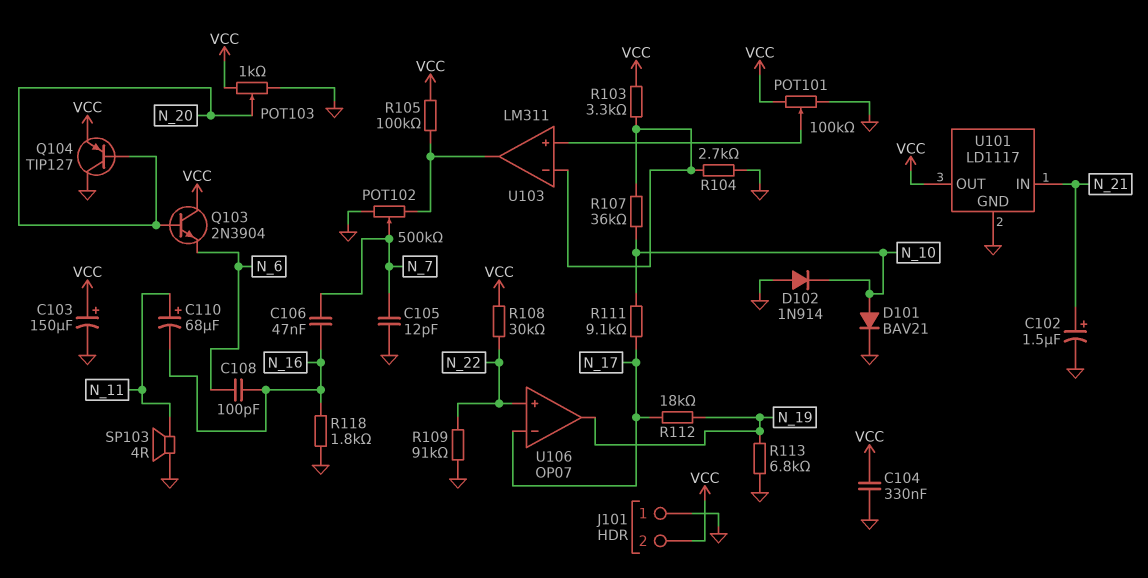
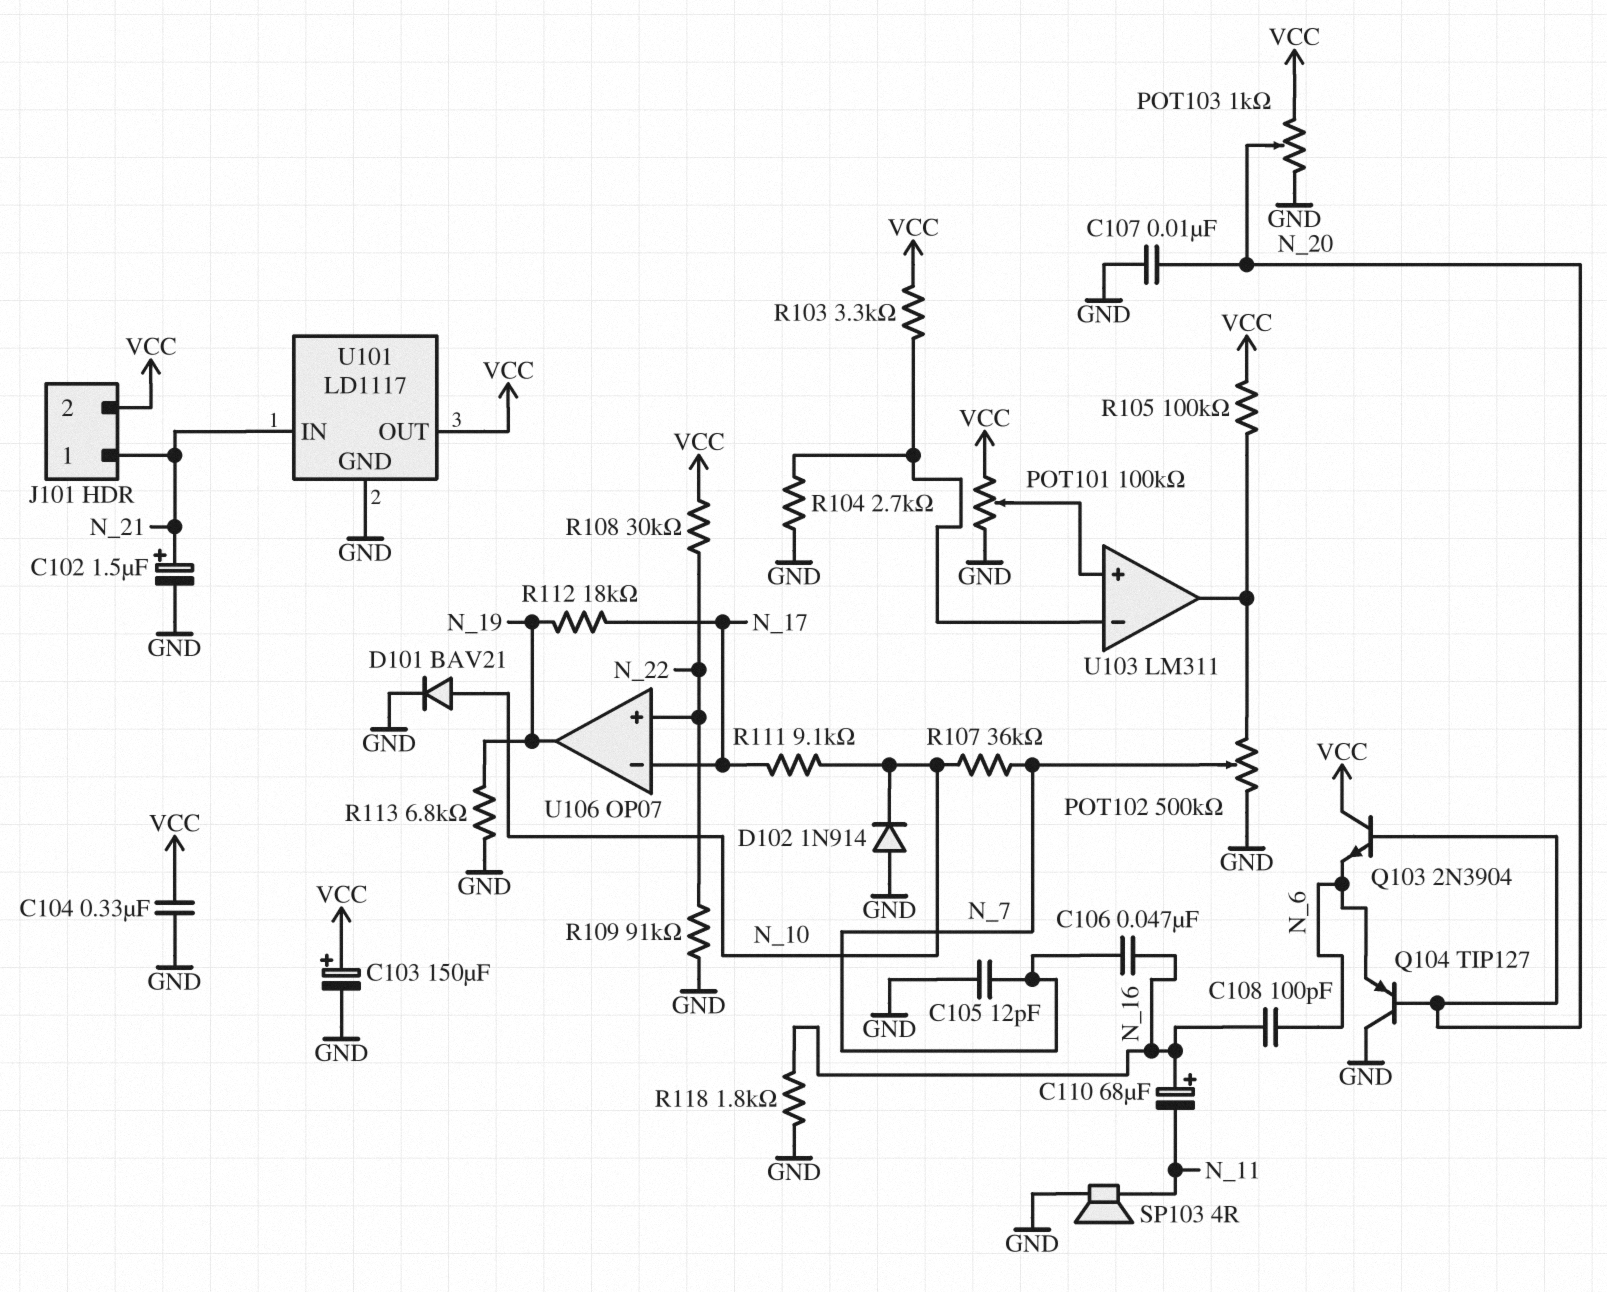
C107: none -> 10nF (GND, N_20)
C110: 68uF (plus N_11, minus N_16) -> 68uF (plus N_16, minus N_11)
J101 pin 1: GND -> N_21
Q104: PNP TIP127 (B N_20, C GND, E VCC) -> PNP TIP127 (B N_20, C GND, E N_6)
R107: 36k (N_10, U103/in-) -> 36k (N_7, N_10)

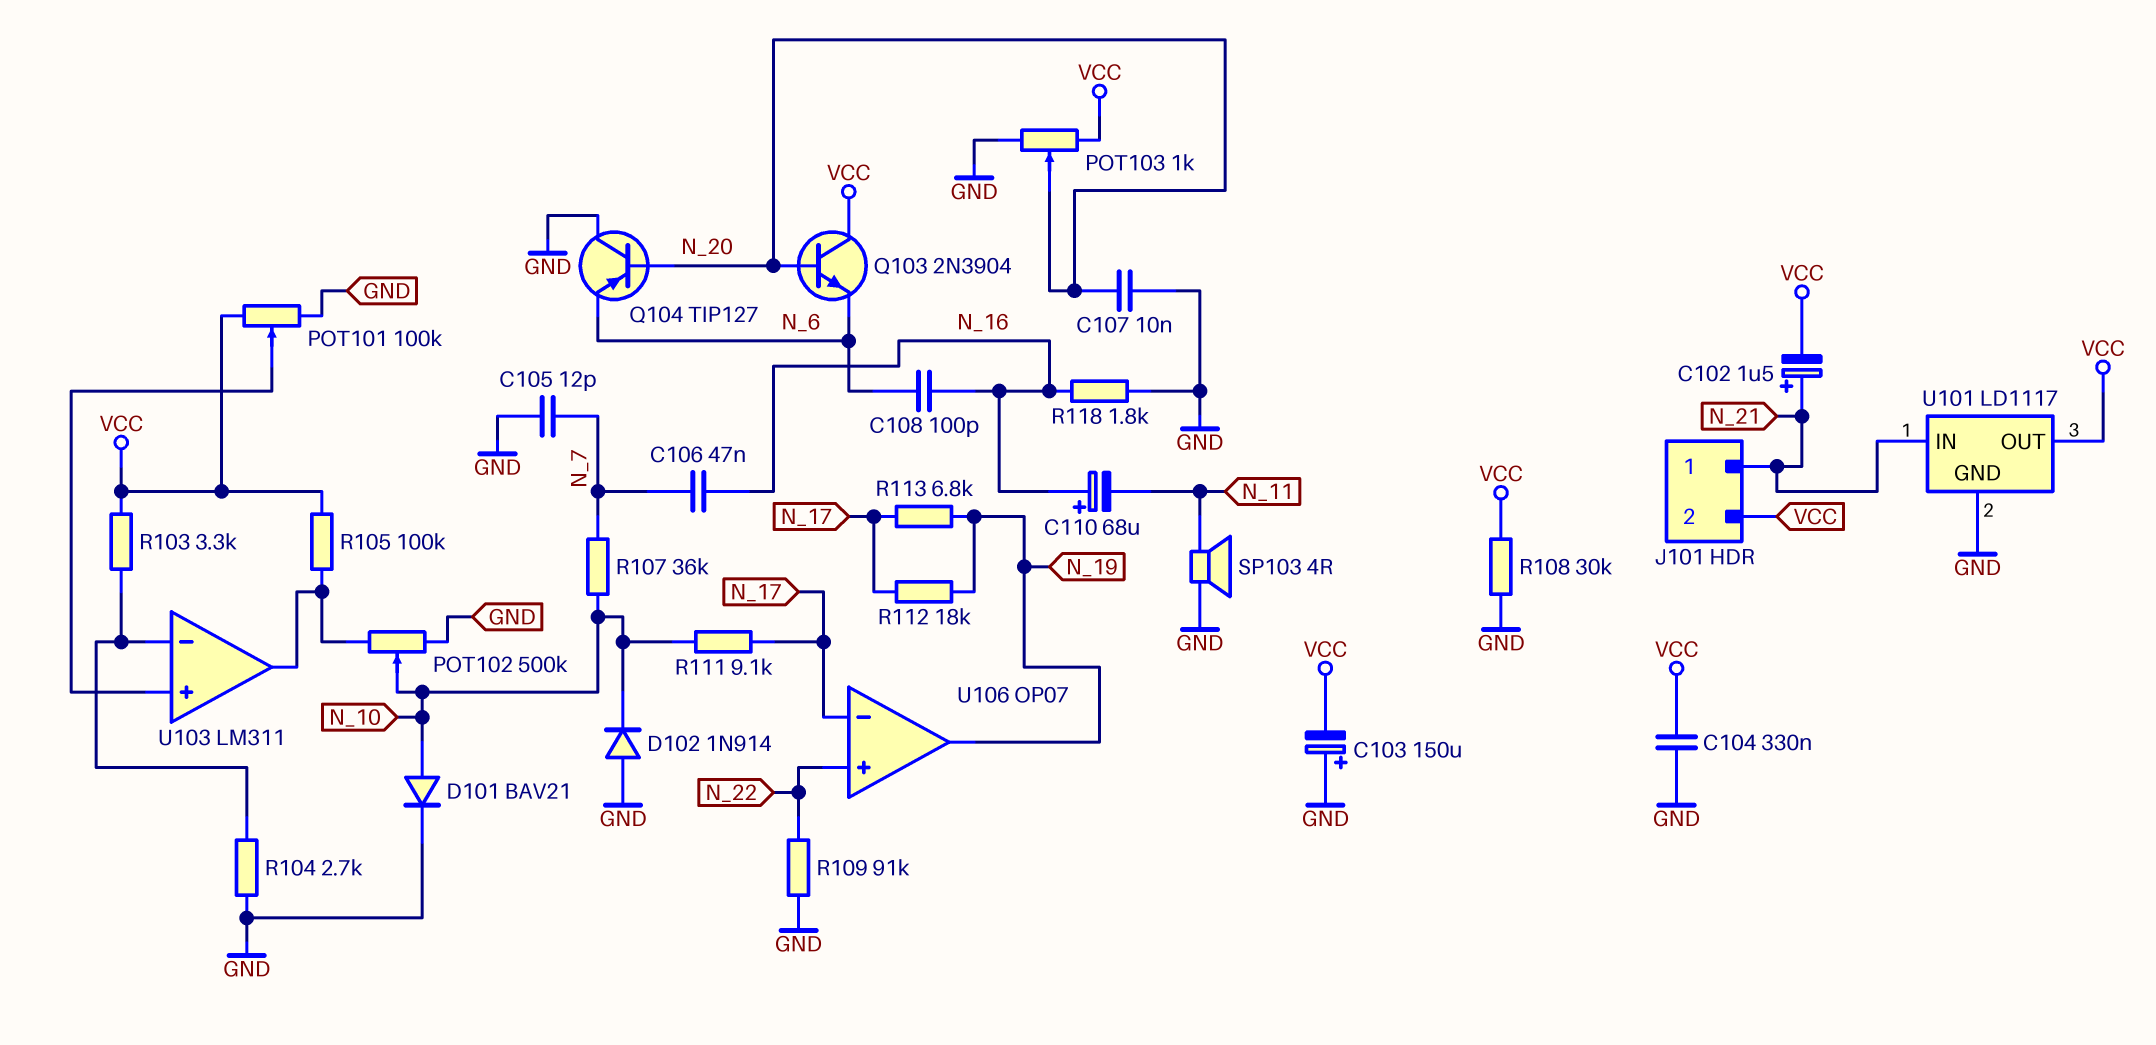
C102: 1.5uF (plus N_21, minus GND) -> 1.5uF (plus N_21, minus VCC)
C103: 150uF (plus VCC, minus GND) -> 150uF (plus GND, minus VCC)
POT102: 500k (GND, U103/out, wiper N_7) -> 500k (GND, U103/out, wiper N_10)
R108: 30k (N_22, VCC) -> 30k (GND, VCC)
R113: 6.8k (GND, N_19) -> 6.8k (N_17, N_19)

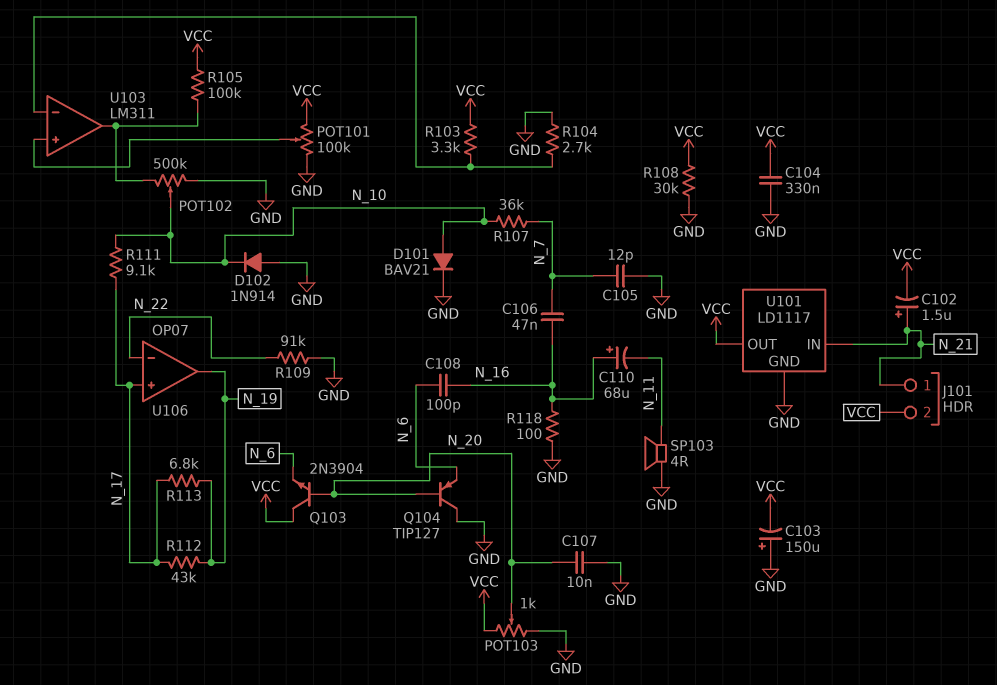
R112: 18k (N_17, N_19) -> 43k (N_17, N_19)
R118: 1.8k (GND, N_16) -> 100 (GND, N_16)
U106 pin in+: N_22 -> N_17
U106 pin in-: N_17 -> N_22

